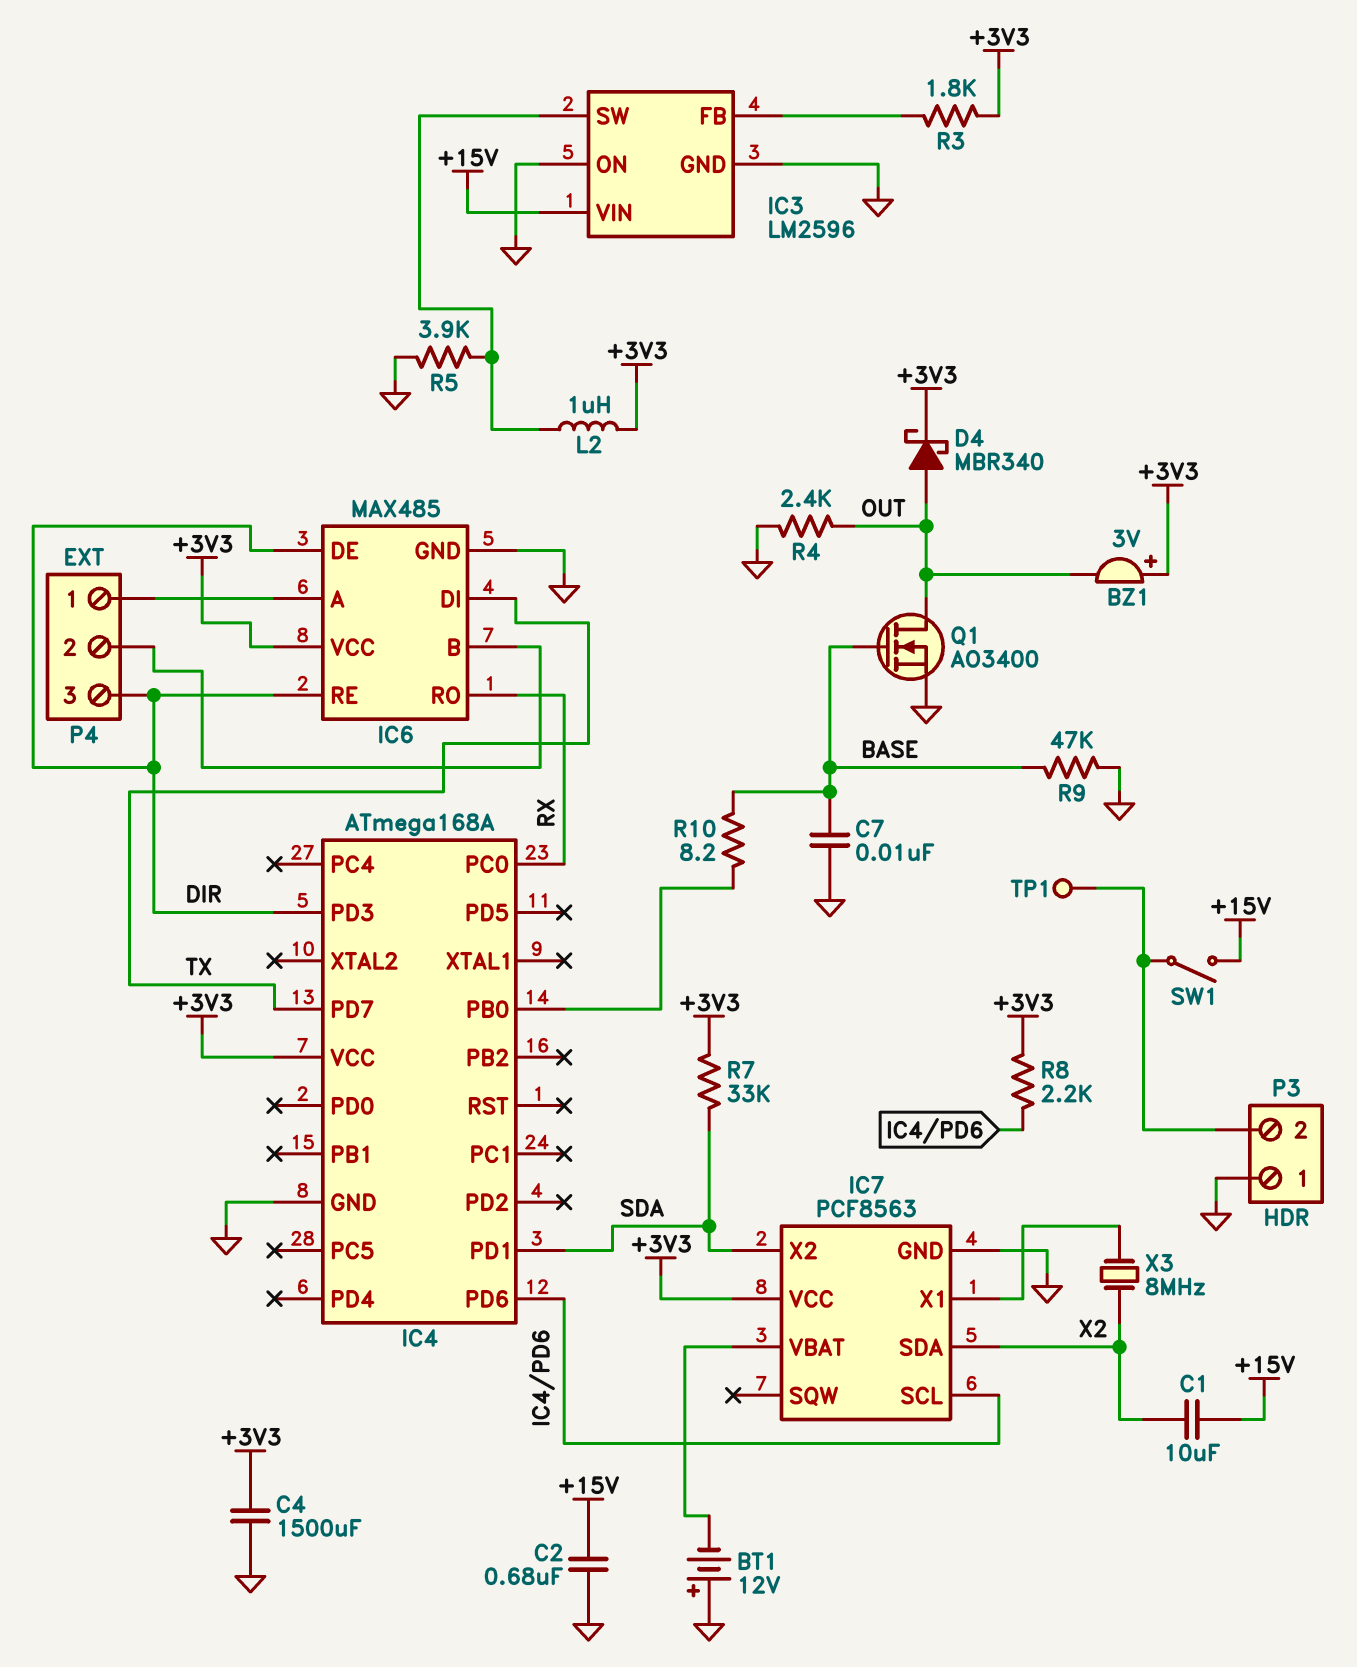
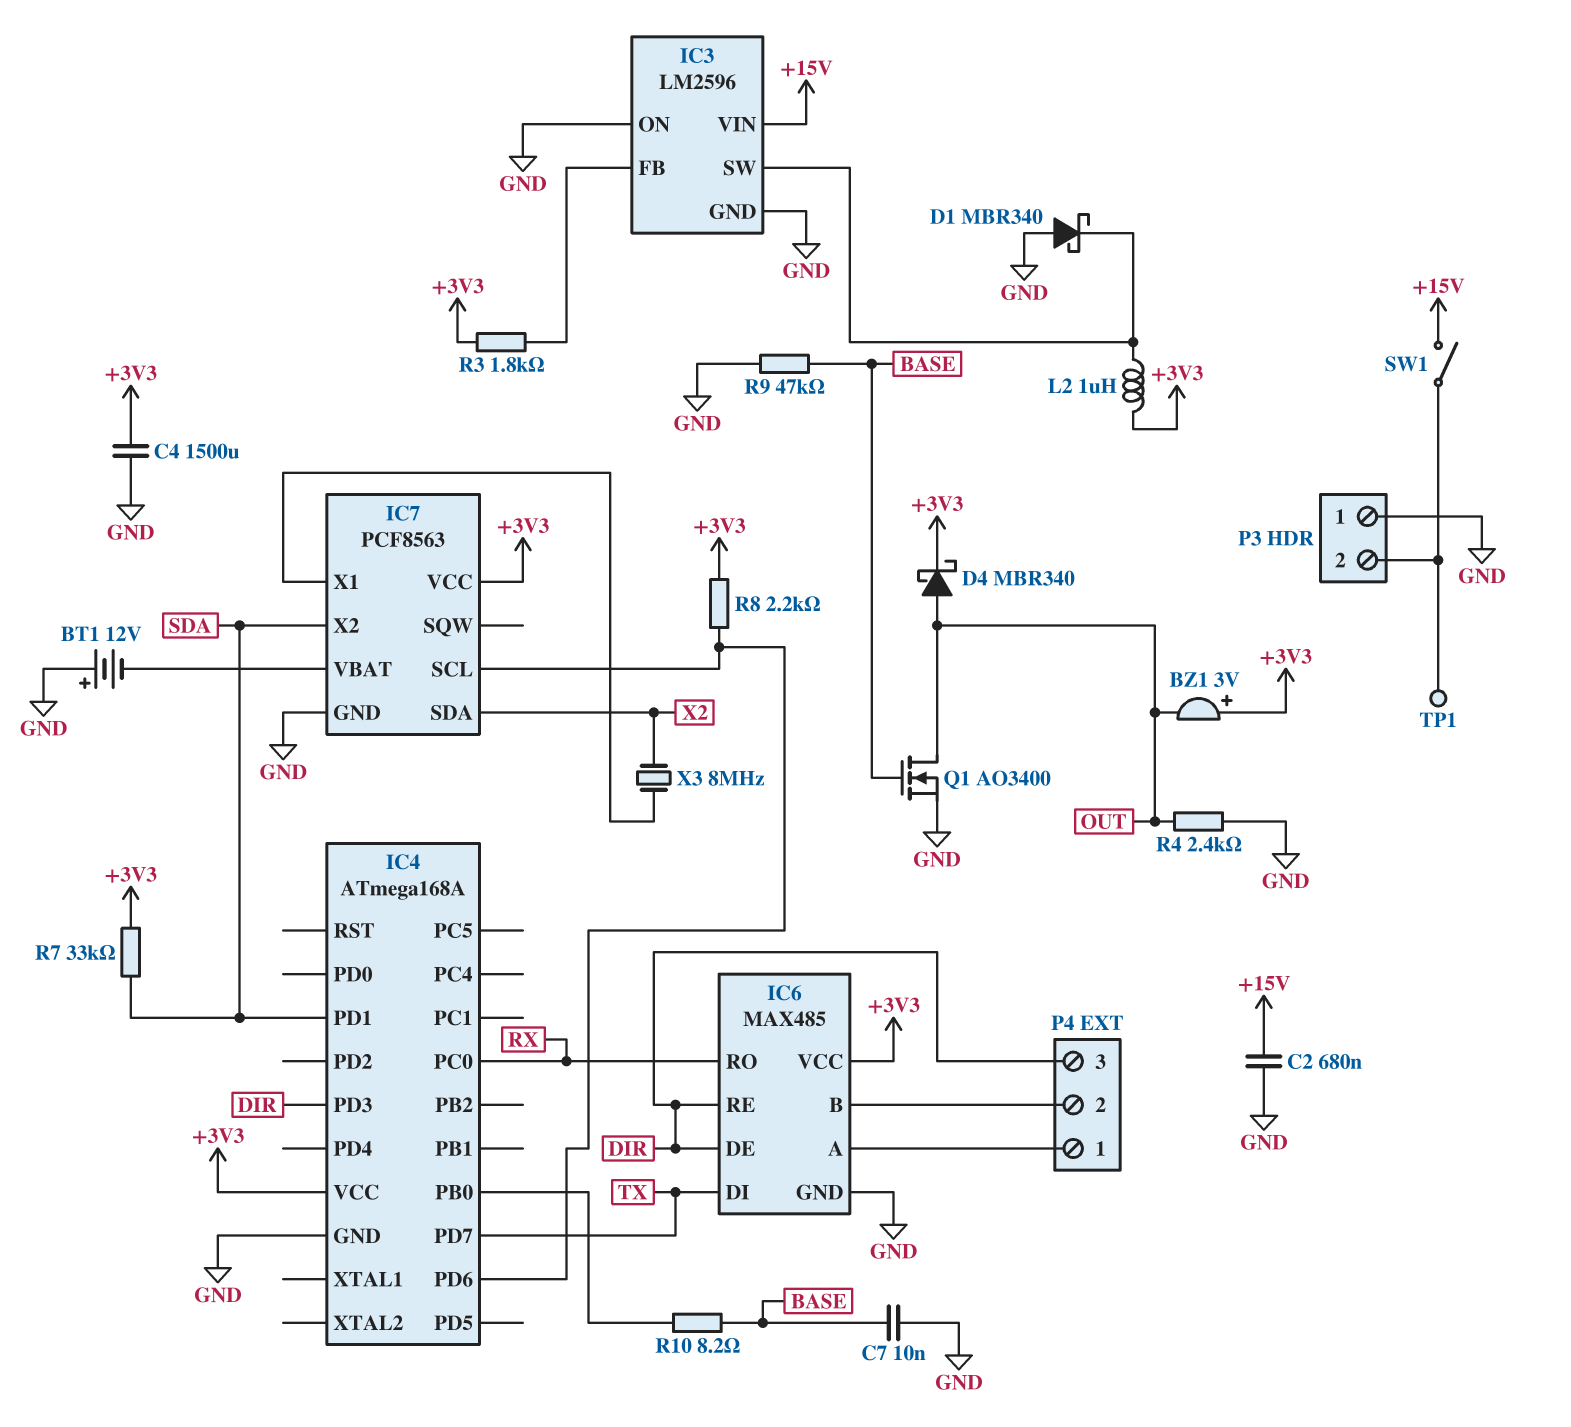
C1: 10uF (+15V, X2) -> none
D1: none -> schottky MBR340 (A GND, K IC3/SW)
R5: 3.9k (GND, IC3/SW) -> none

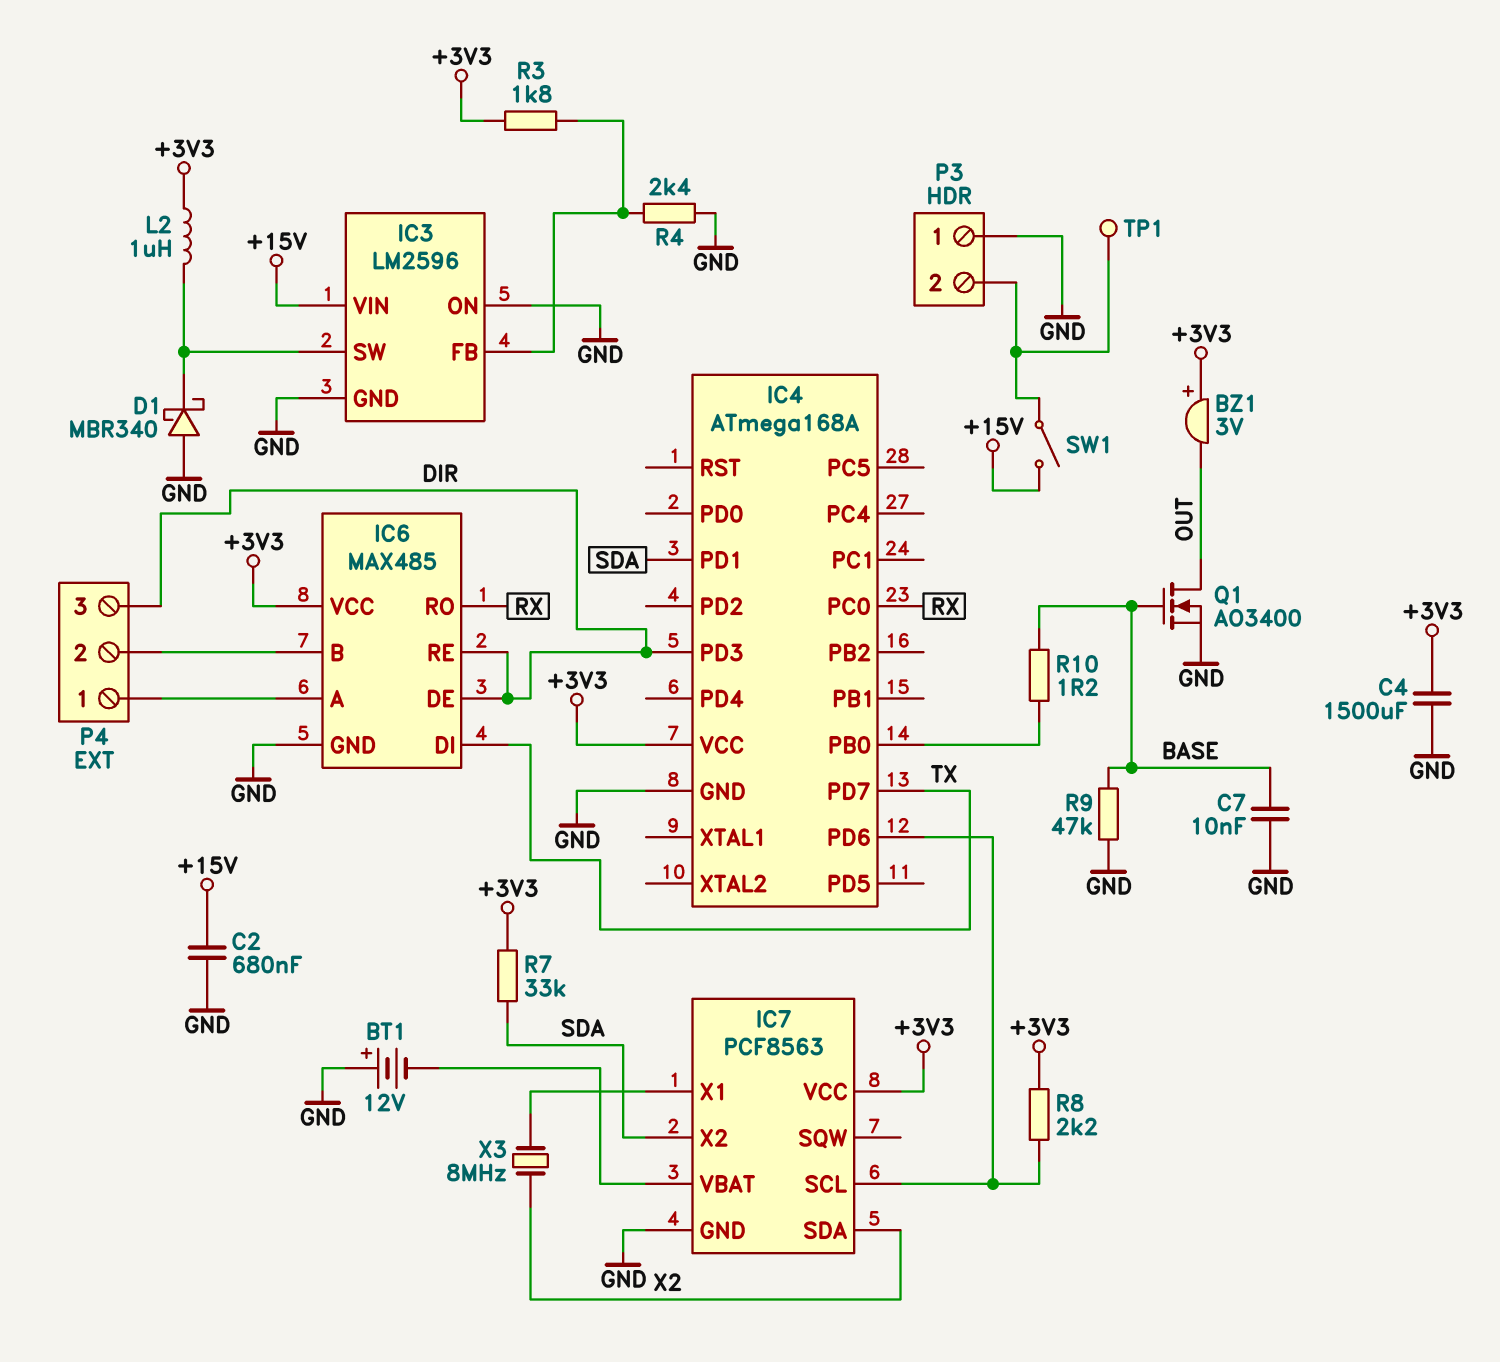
D4: schottky MBR340 (A OUT, K +3V3) -> none
R4: 2.4k (GND, OUT) -> 2.4k (GND, IC3/FB)
R10: 8.2 (BASE, IC4/PB0) -> 1.2 (BASE, IC4/PB0)

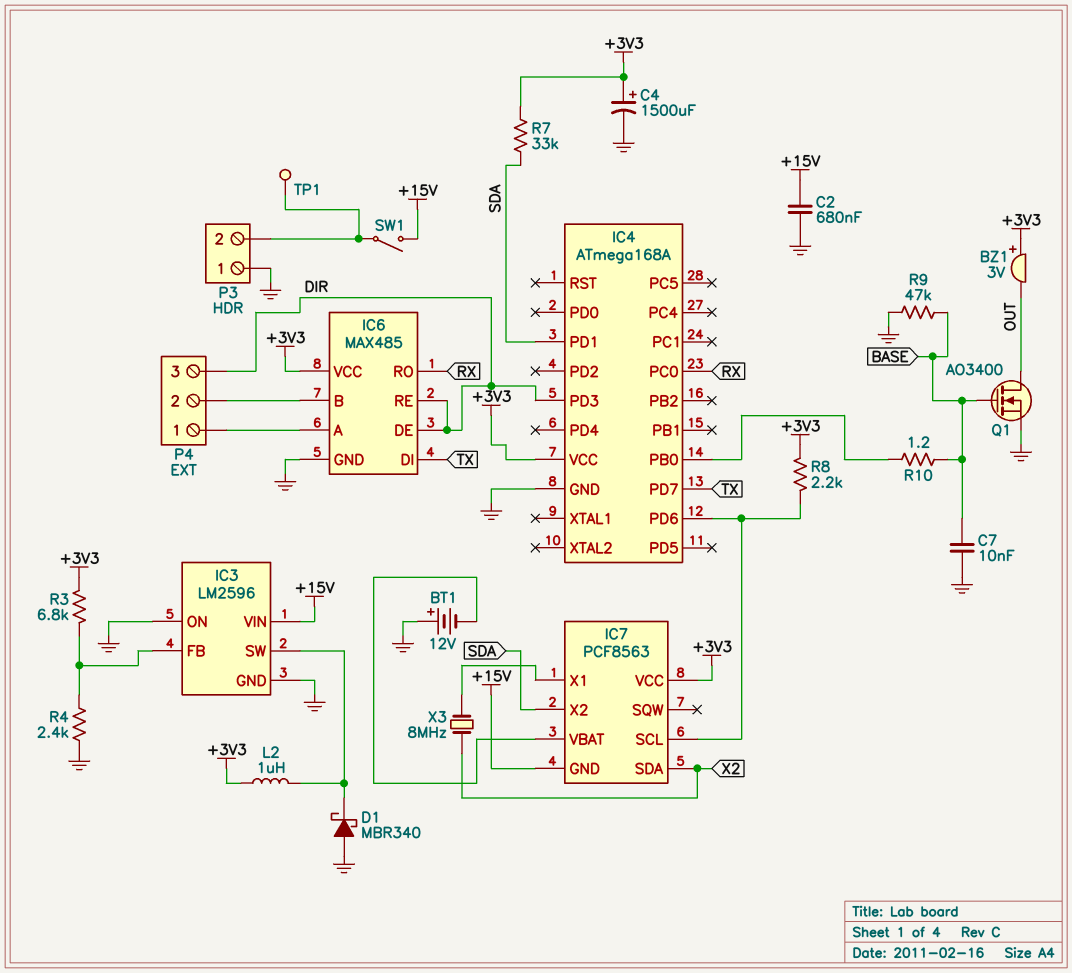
C4: 1500uF (+3V3, GND) -> 1500uF (plus +3V3, minus GND)
IC7 pin GND: GND -> +15V
R3: 1.8k (+3V3, IC3/FB) -> 6.8k (+3V3, IC3/FB)

